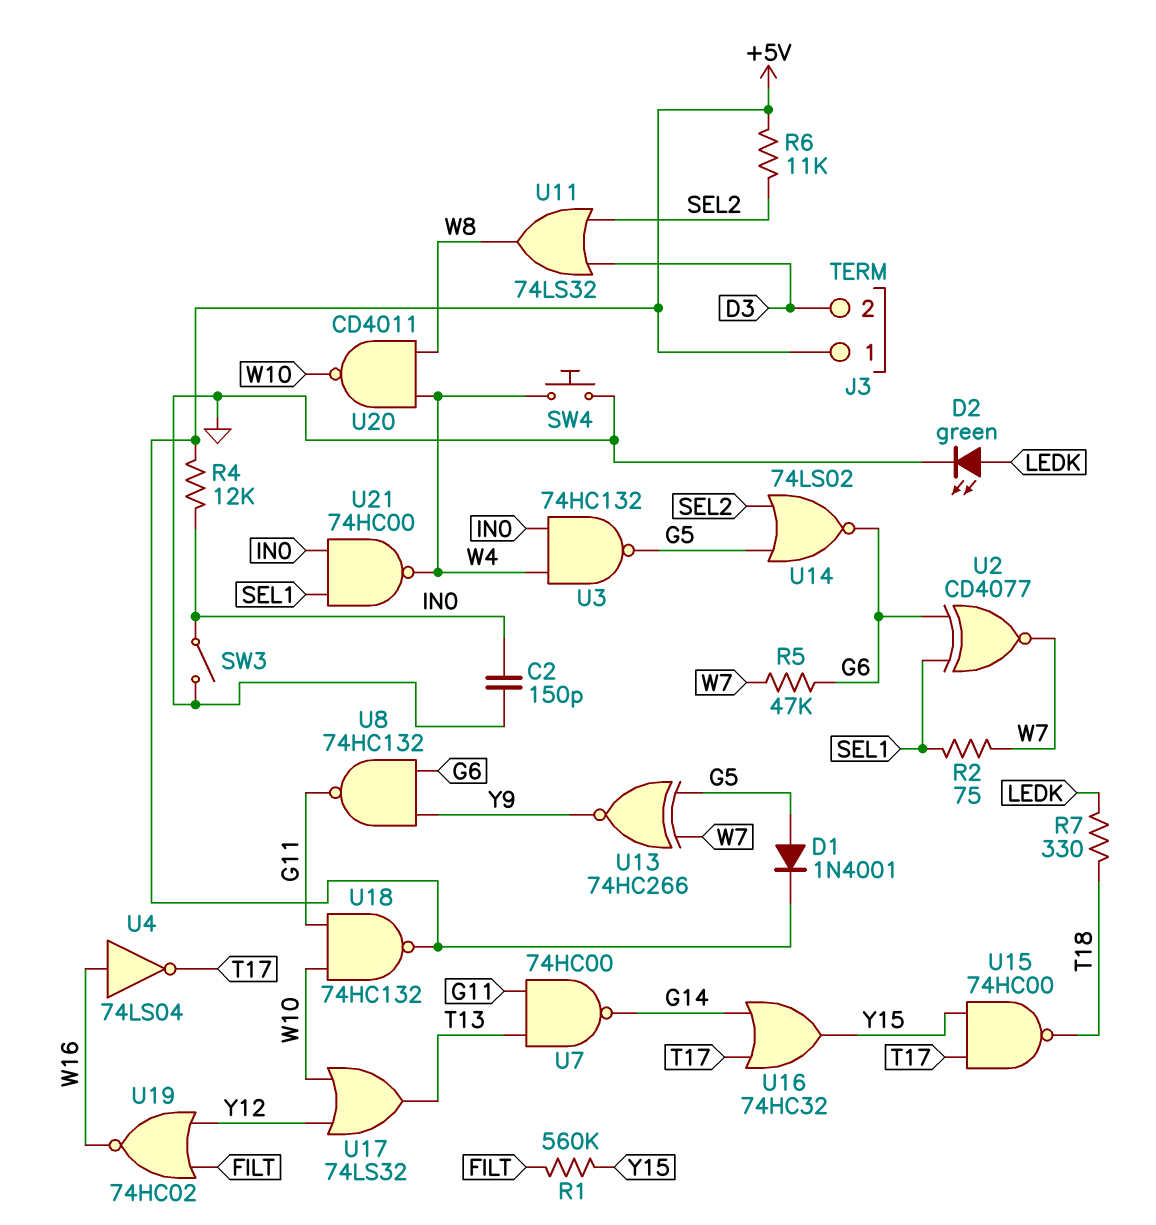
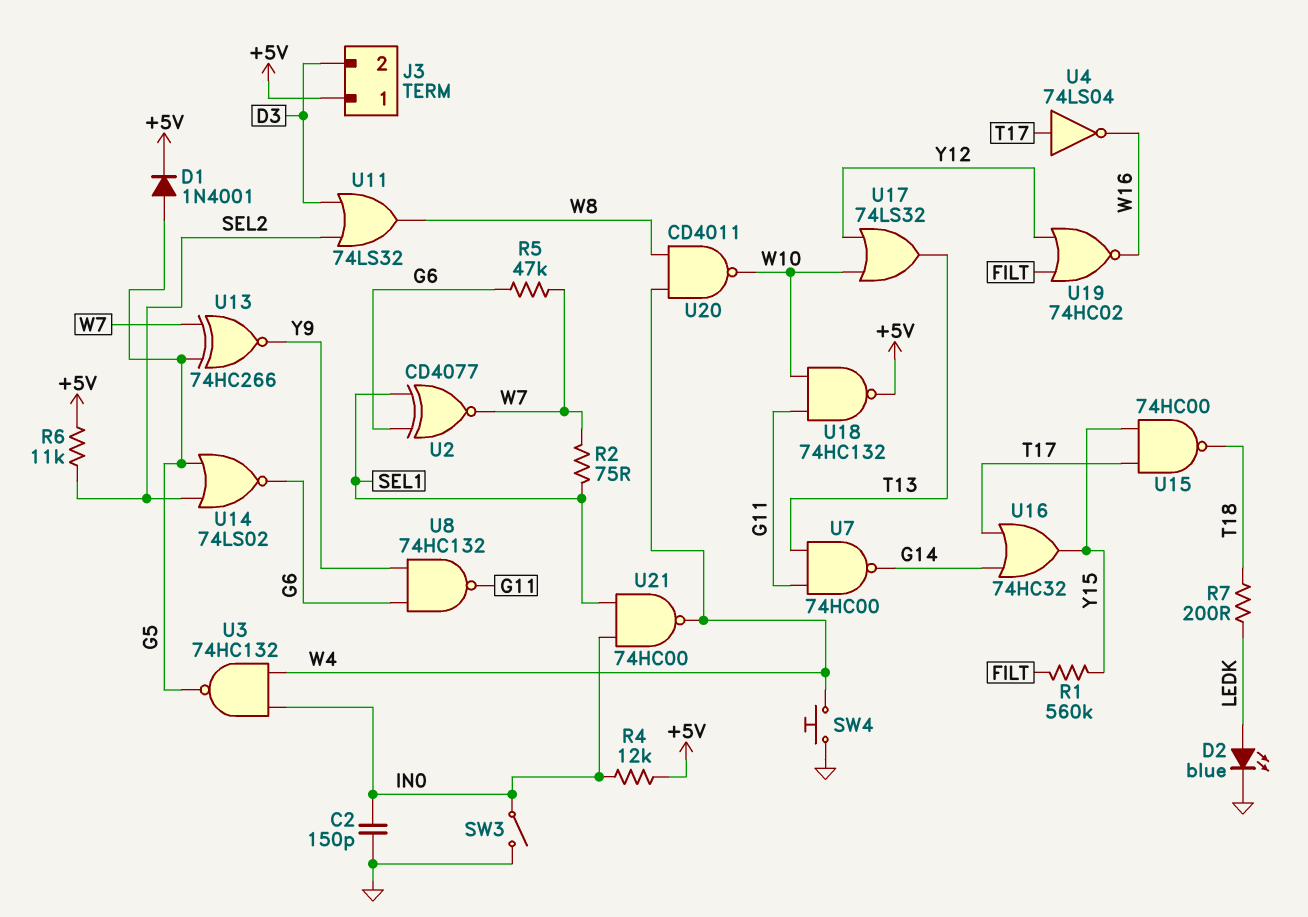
D2: LED green (A LEDK, K GND) -> LED blue (A LEDK, K GND)
R7: 330 (LEDK, T18) -> 200 (LEDK, T18)
U4: NOT 74LS04 (in W16, out T17) -> NOT 74LS04 (in T17, out W16)

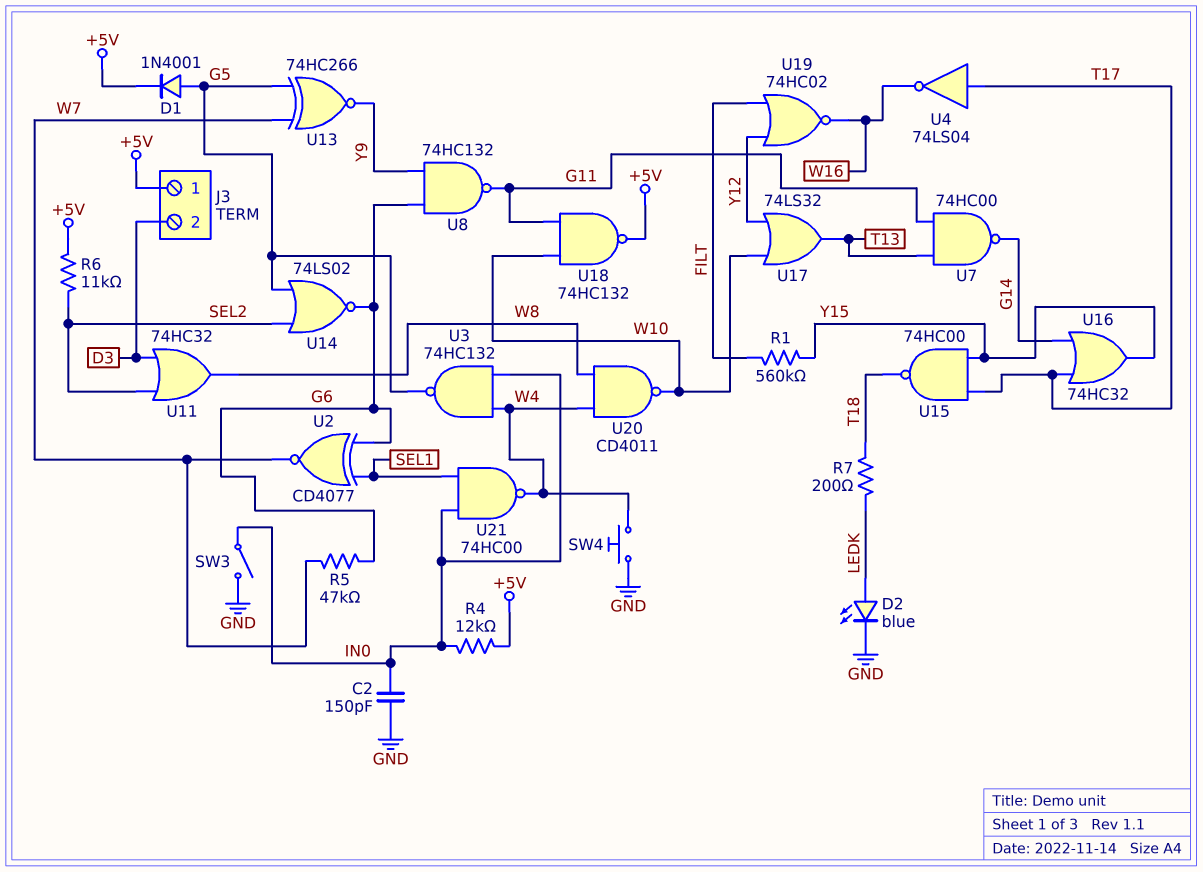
R2: 75 (SEL1, W7) -> none
U11: OR 74LS32 (in D3, in SEL2, out W8) -> OR 74HC32 (in D3, in SEL2, out W8)

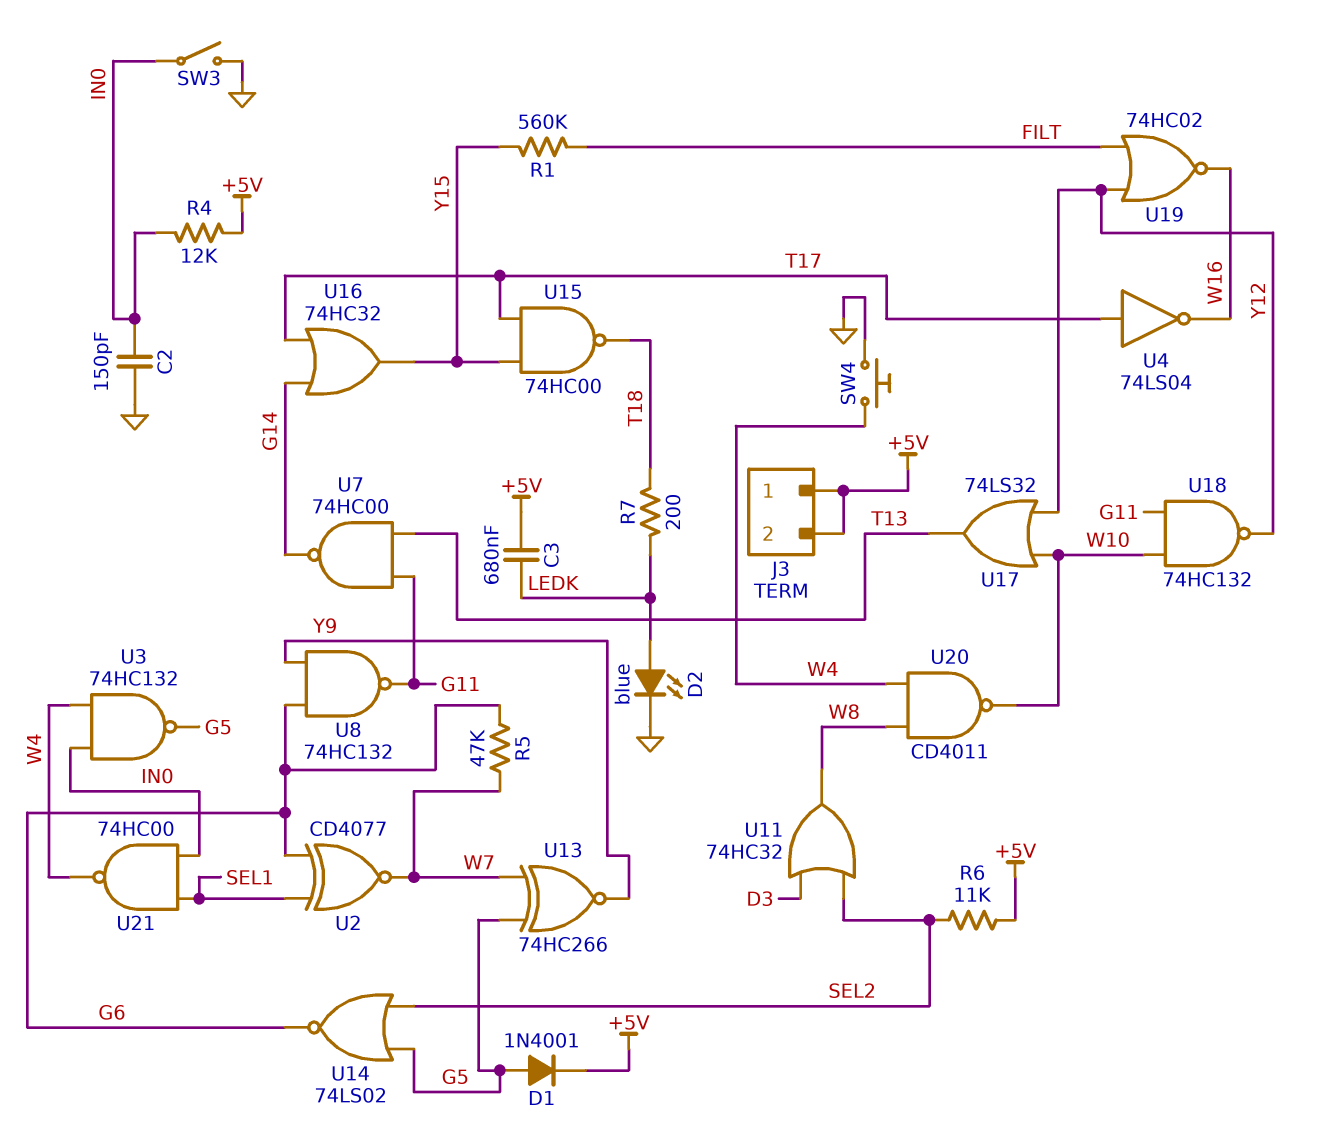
C3: none -> 680nF (+5V, LEDK)
J3 pin 2: D3 -> +5V
U18: NAND 74HC132 (in G11, in W10, out +5V) -> NAND 74HC132 (in G11, in W10, out Y12)

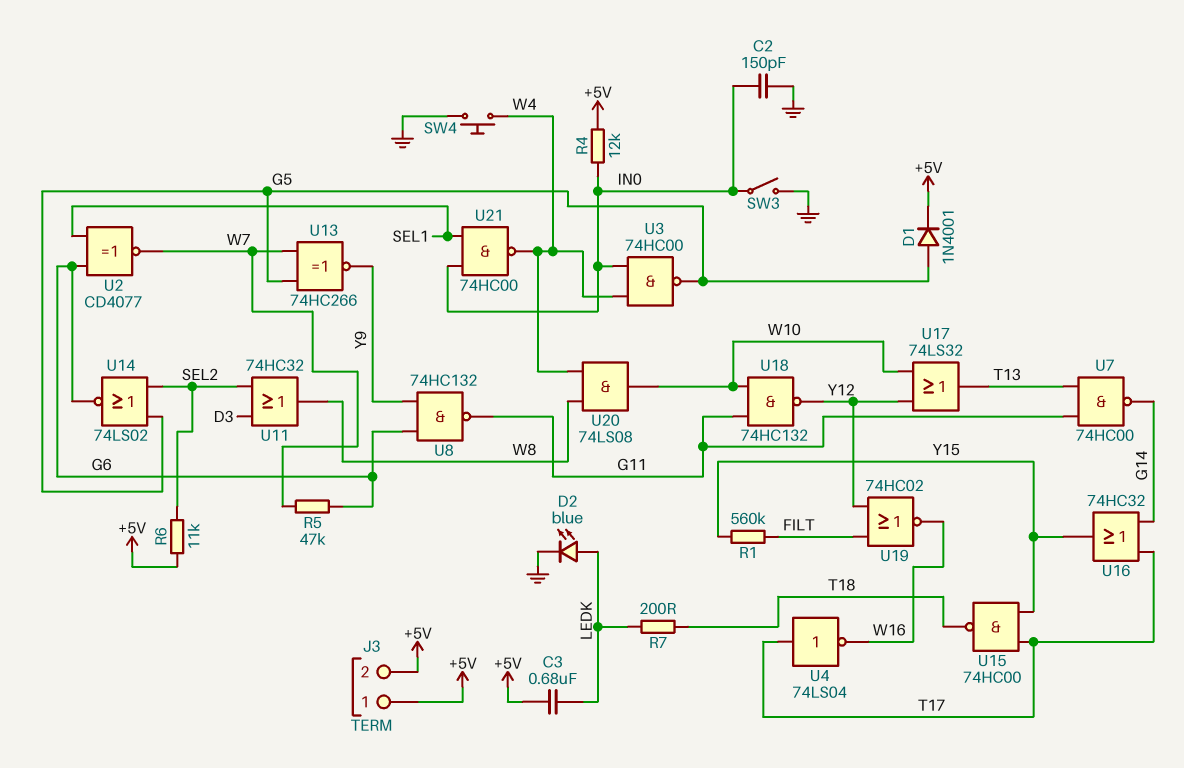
U3: NAND 74HC132 (in IN0, in W4, out G5) -> NAND 74HC00 (in IN0, in W4, out G5)
U20: NAND CD4011 (in W4, in W8, out W10) -> AND 74LS08 (in W4, in W8, out W10)

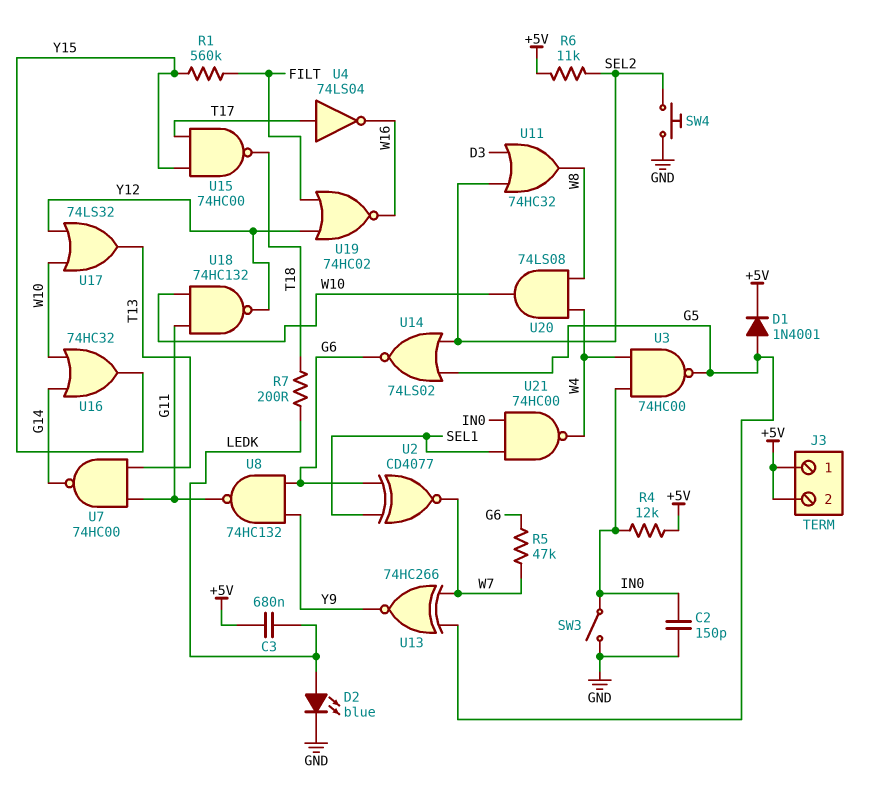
SW4: button (GND, W4) -> button (GND, SEL2)
U16: OR 74HC32 (in G14, in T17, out Y15) -> OR 74HC32 (in G14, in W10, out Y15)

